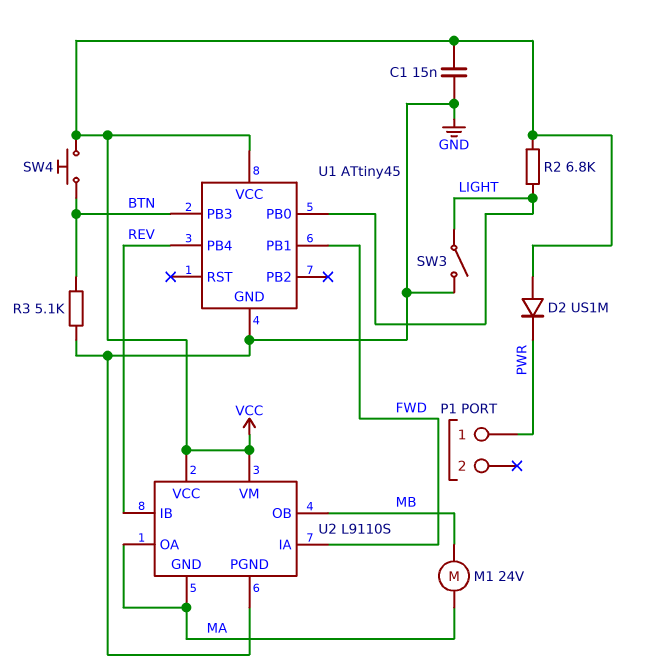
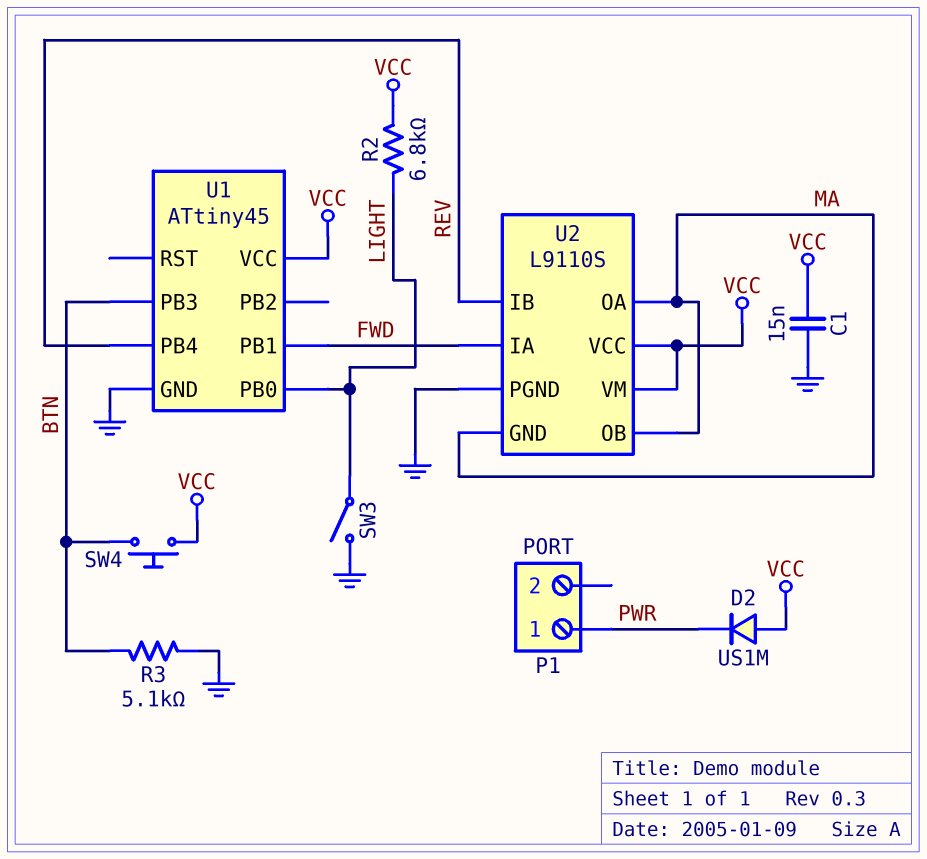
M1: motor 24V (MA, MB) -> none
U2 pin OB: MB -> MA

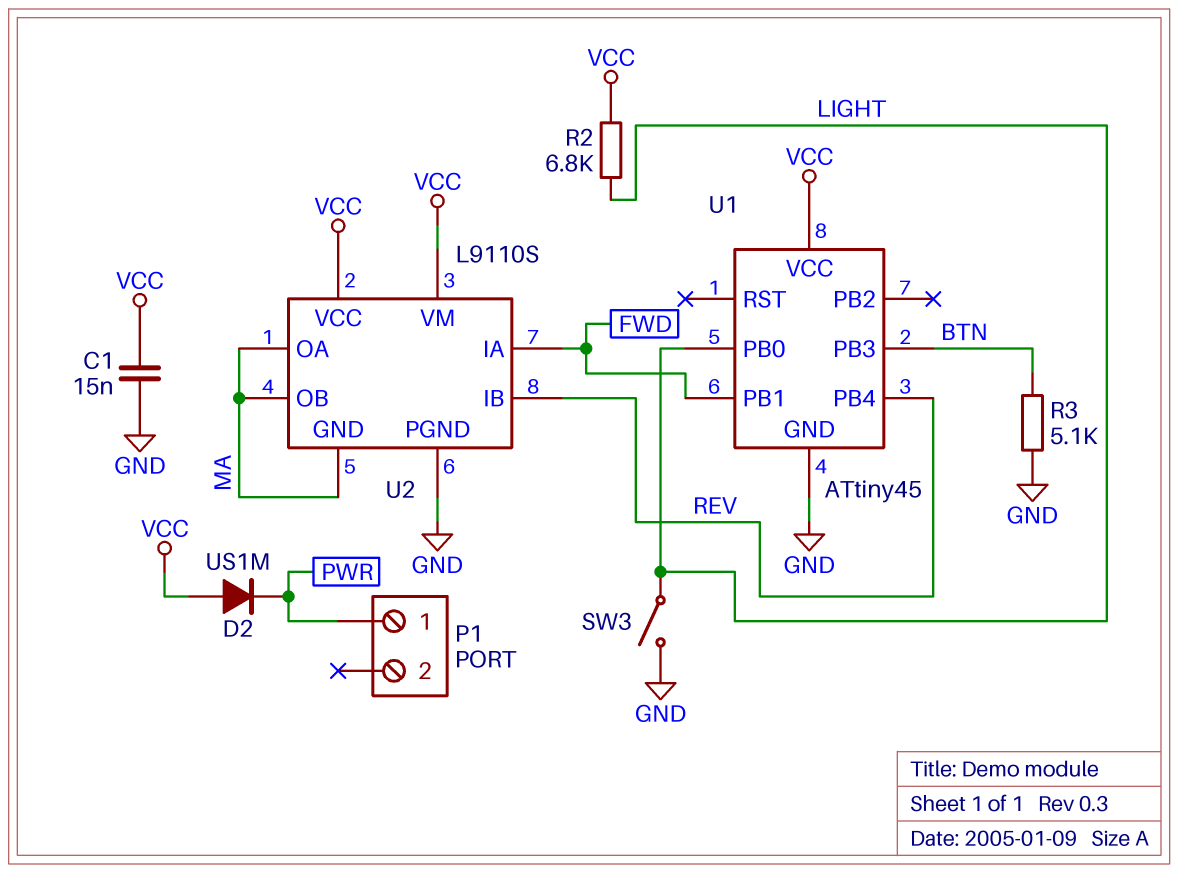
SW4: button (BTN, VCC) -> none

